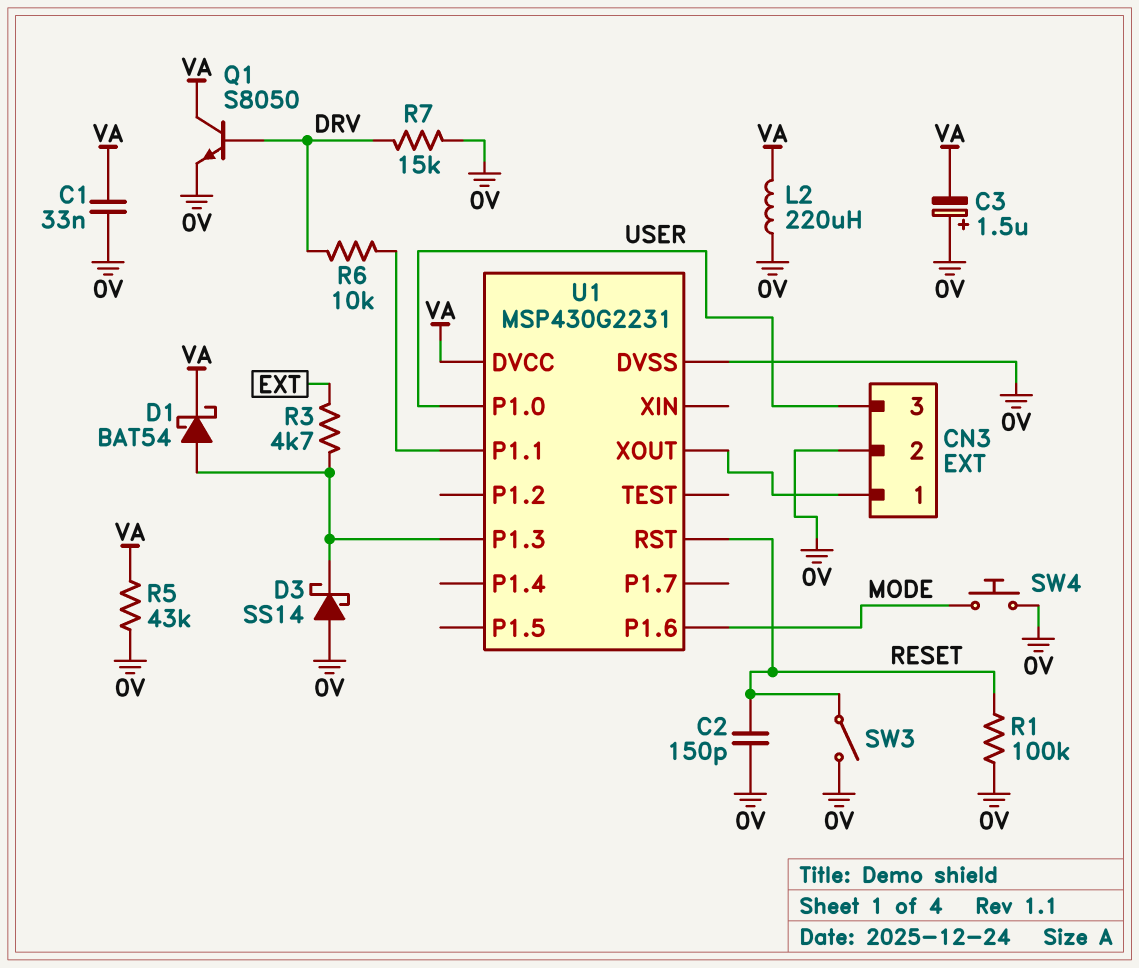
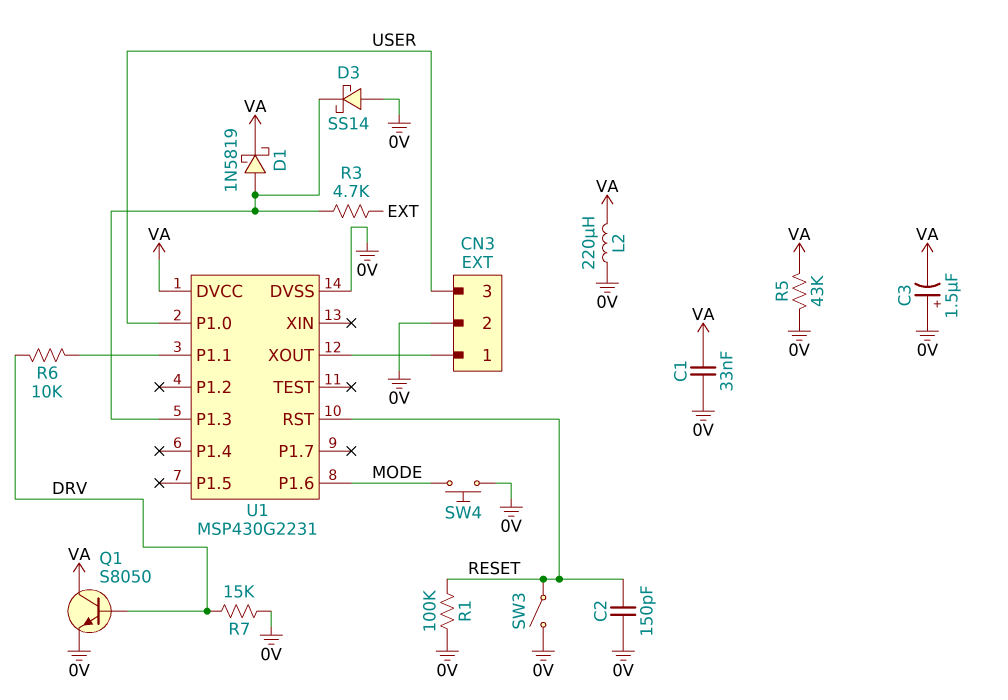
D1: schottky BAT54 (A U1/P1.3, K VA) -> schottky 1N5819 (A U1/P1.3, K VA)

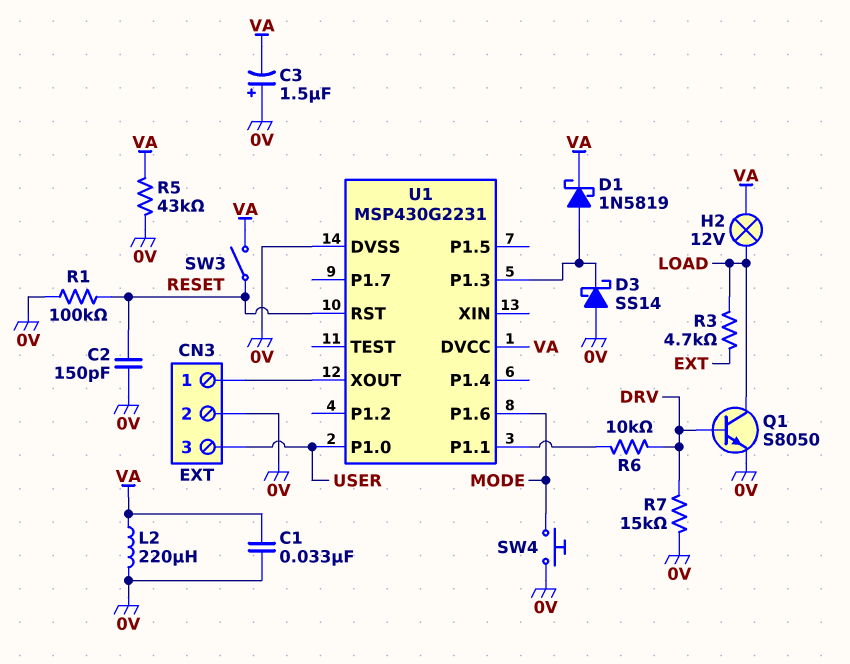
H2: none -> lamp 12V (LOAD, VA)
Q1: NPN S8050 (B DRV, C VA, E 0V) -> NPN S8050 (B DRV, C LOAD, E 0V)
R3: 4.7k (EXT, U1/P1.3) -> 4.7k (EXT, LOAD)
SW3: switch (0V, RESET) -> switch (RESET, VA)

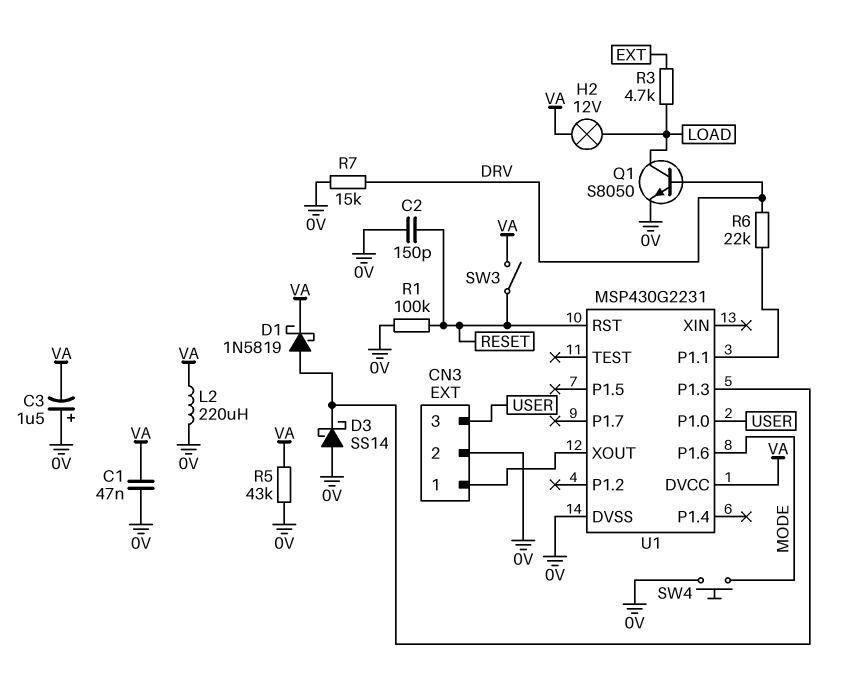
C1: 33nF (0V, VA) -> 47nF (0V, VA)
R6: 10k (DRV, U1/P1.1) -> 22k (DRV, U1/P1.1)

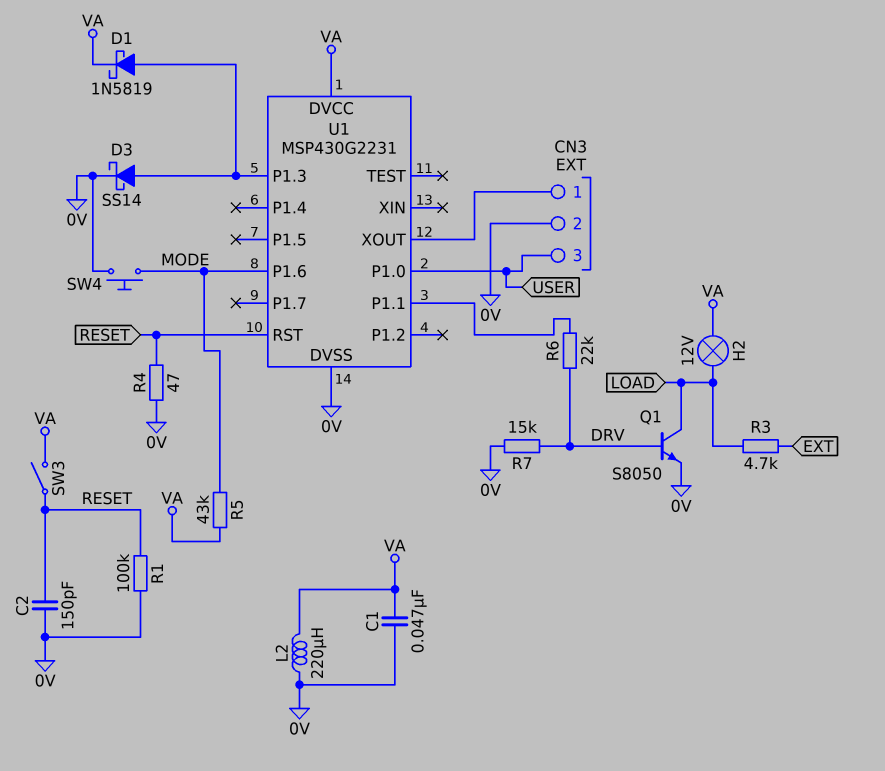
C3: 1.5uF (plus 0V, minus VA) -> none
D3: schottky SS14 (A 0V, K U1/P1.3) -> schottky SS14 (A U1/P1.3, K 0V)
R4: none -> 47 (0V, RESET)
R5: 43k (0V, VA) -> 43k (MODE, VA)

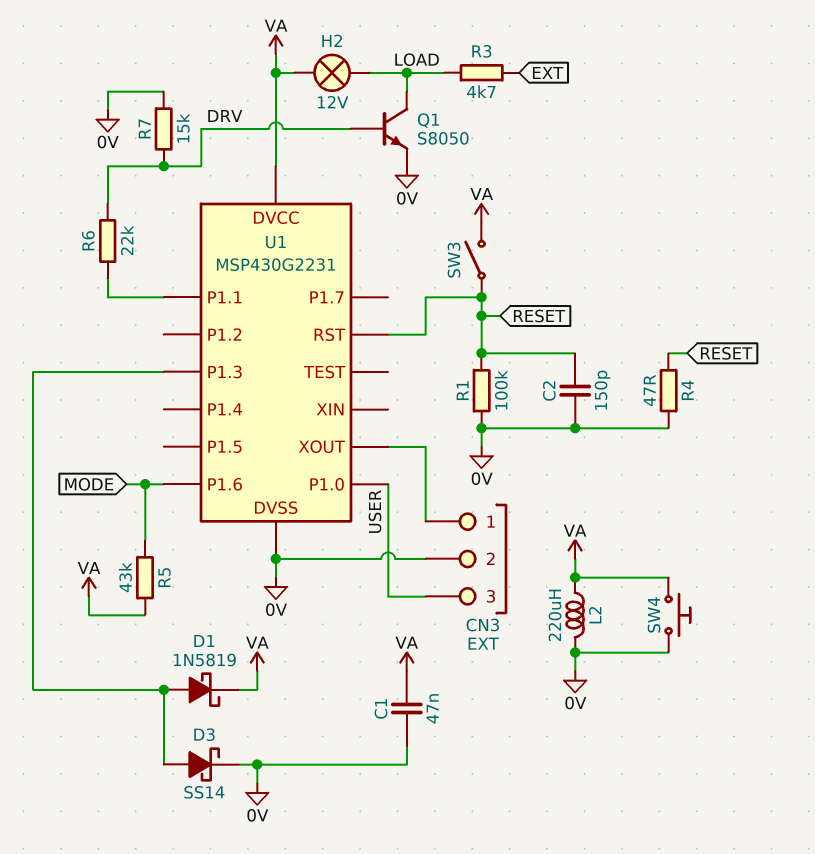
SW4: button (0V, MODE) -> button (0V, VA)

